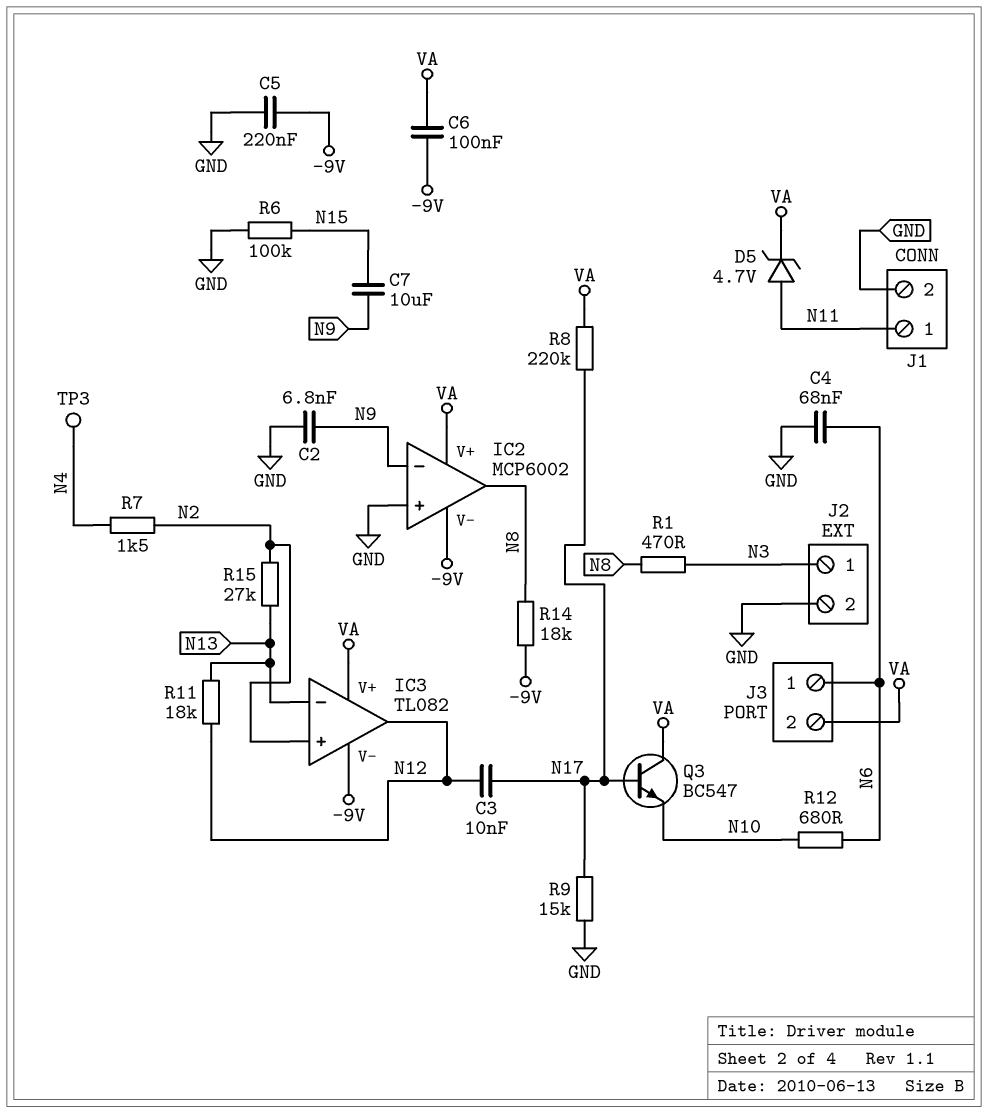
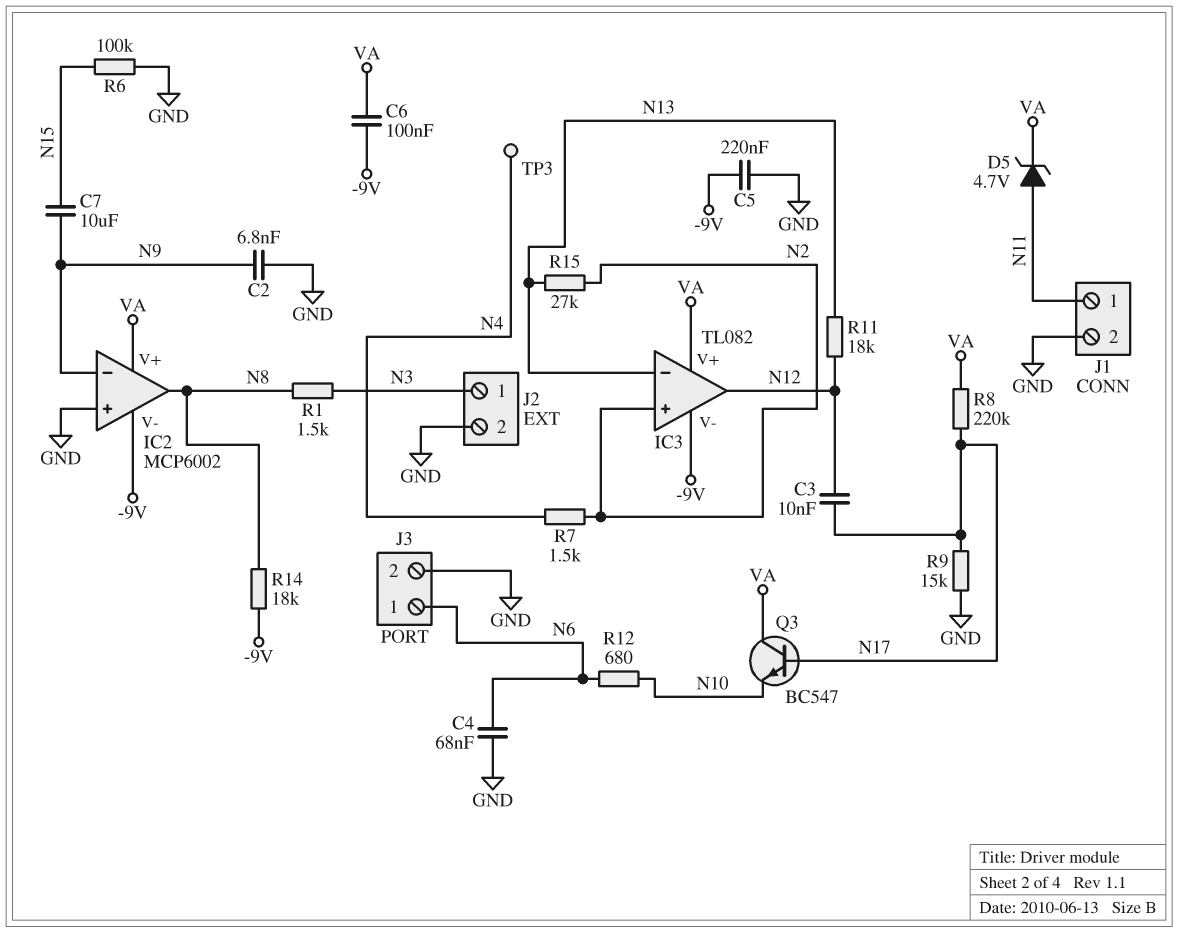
J3 pin 2: VA -> GND
R1: 470 (N3, N8) -> 1.5k (N3, N8)

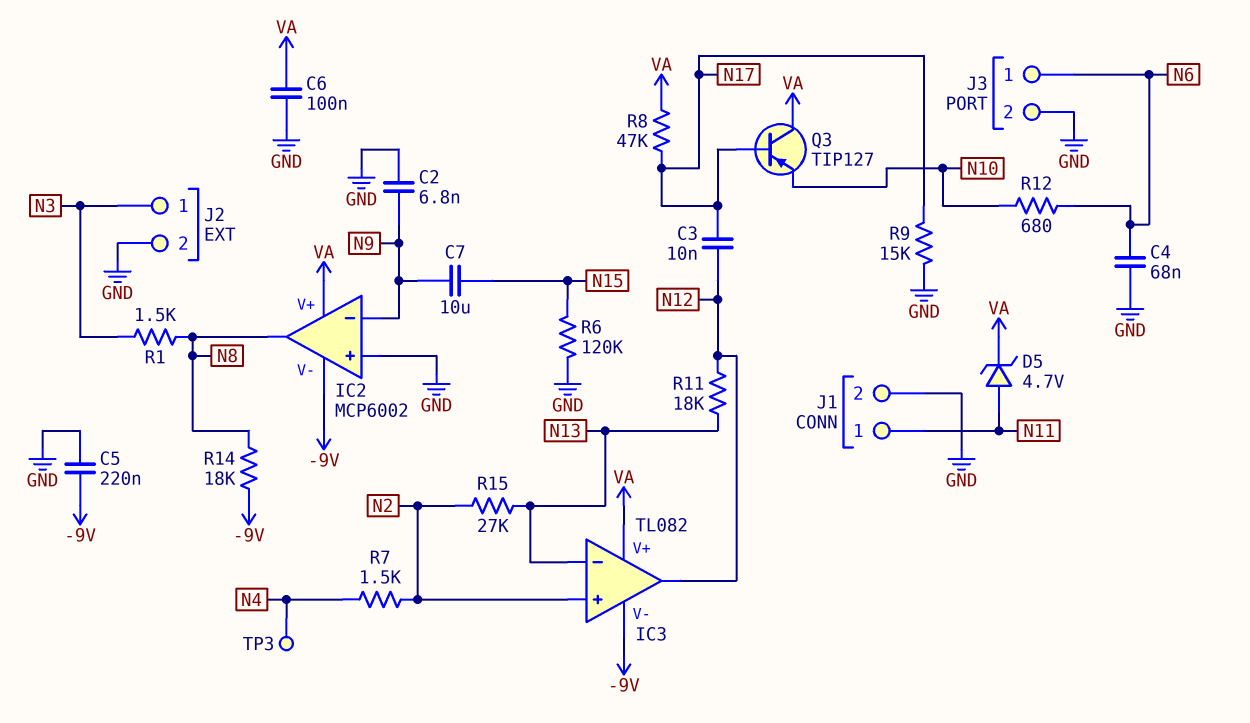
C6: 100nF (-9V, VA) -> 100nF (GND, VA)
Q3: NPN BC547 (B N17, C VA, E N10) -> PNP TIP127 (B N17, C VA, E N10)
R6: 100k (GND, N15) -> 120k (GND, N15)
R8: 220k (N17, VA) -> 47k (N17, VA)

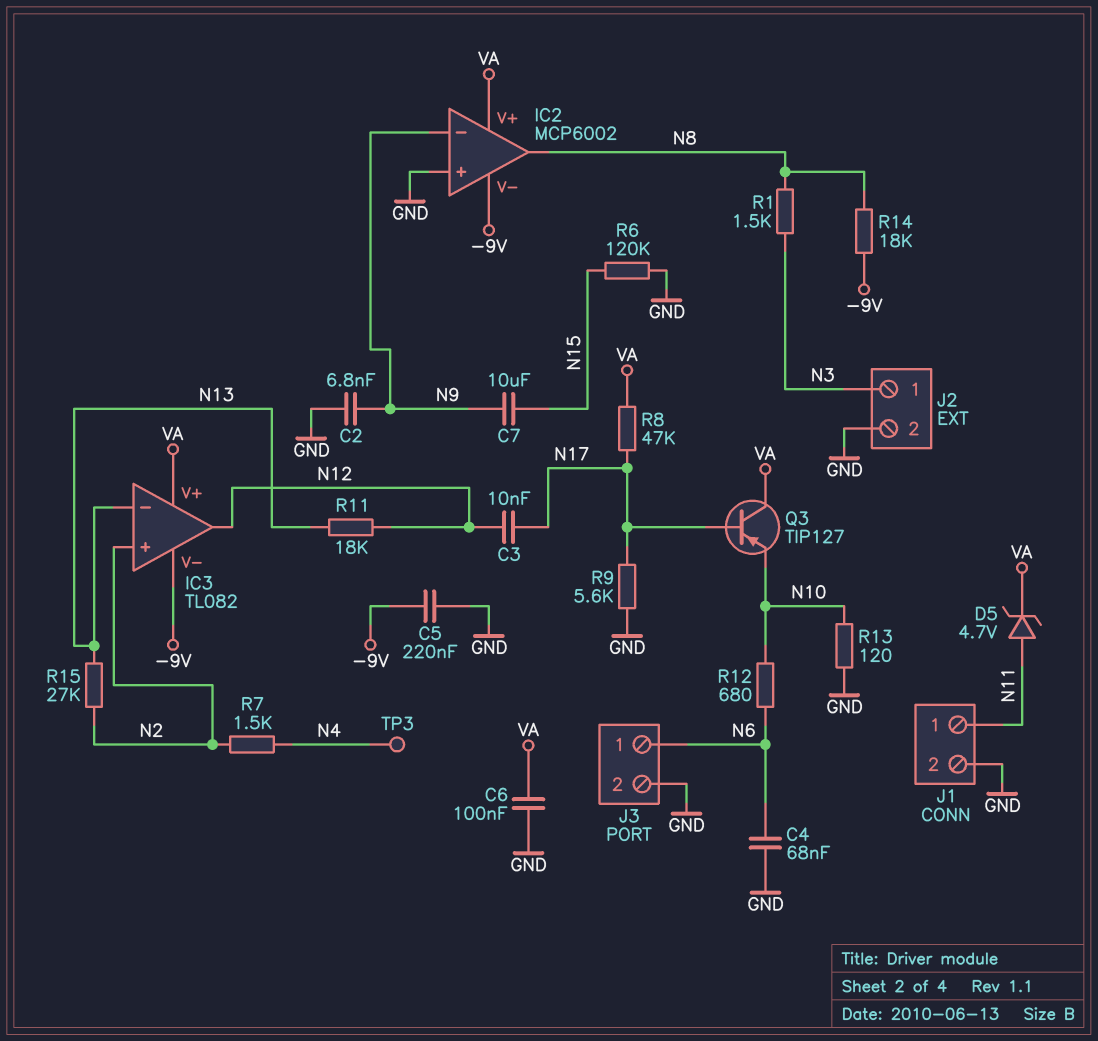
R9: 15k (GND, N17) -> 5.6k (GND, N17)
R13: none -> 120 (GND, N10)

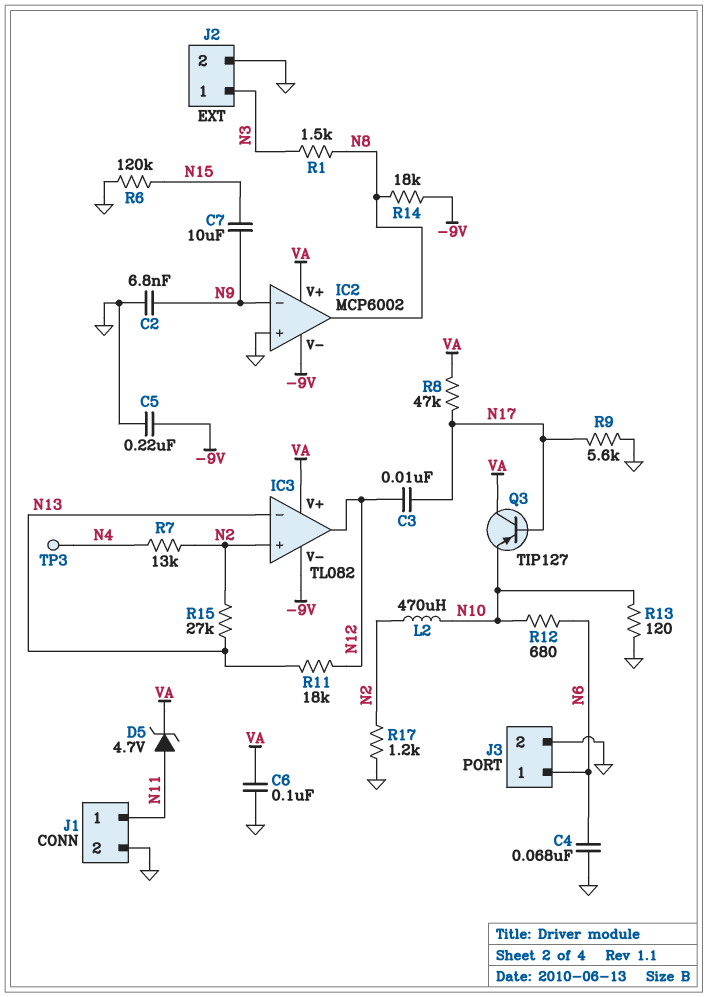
L2: none -> 470uH (N2, N10)
R7: 1.5k (N2, N4) -> 13k (N2, N4)
R17: none -> 1.2k (GND, N2)

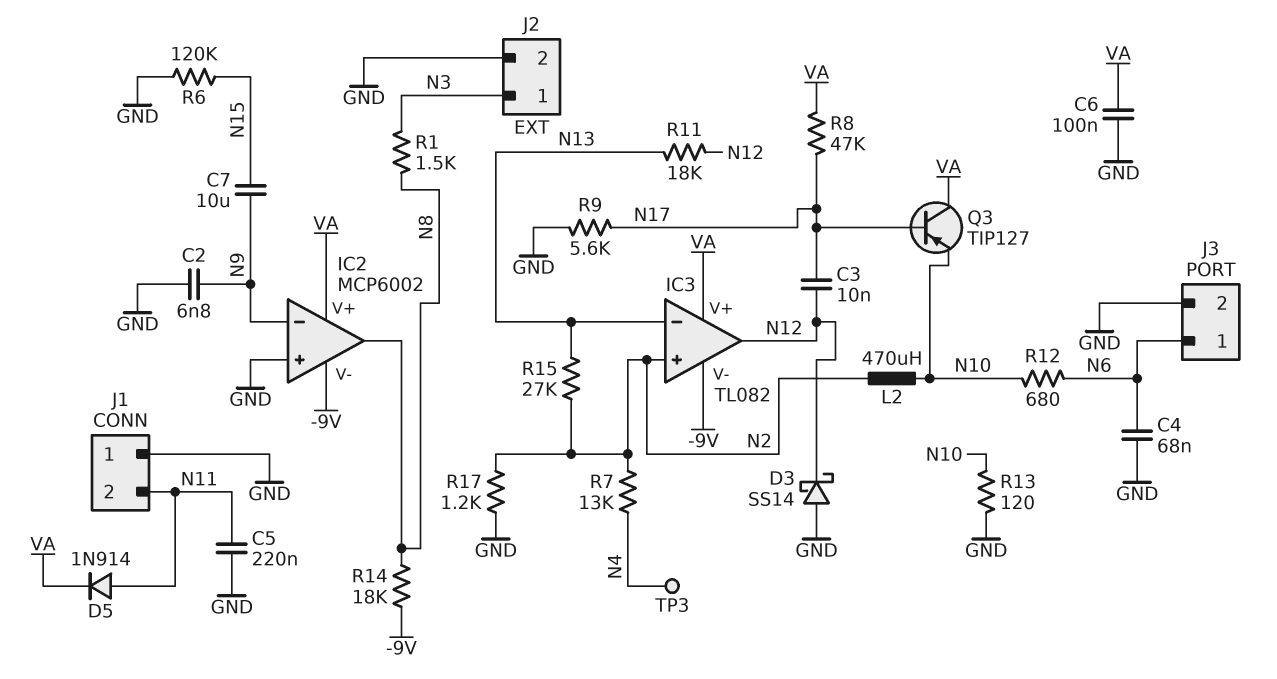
C5: 220nF (-9V, GND) -> 220nF (GND, N11)
D3: none -> schottky SS14 (A GND, K N12)
D5: zener 4.7V (A N11, K VA) -> diode 1N914 (A N11, K VA)
J1 pin 1: N11 -> GND
J1 pin 2: GND -> N11

